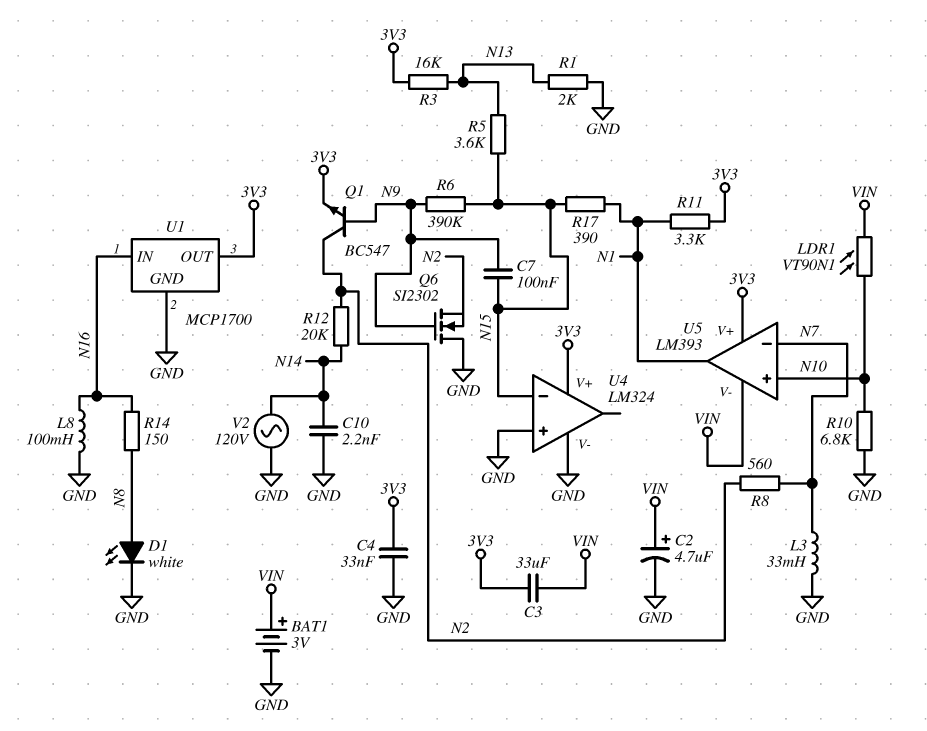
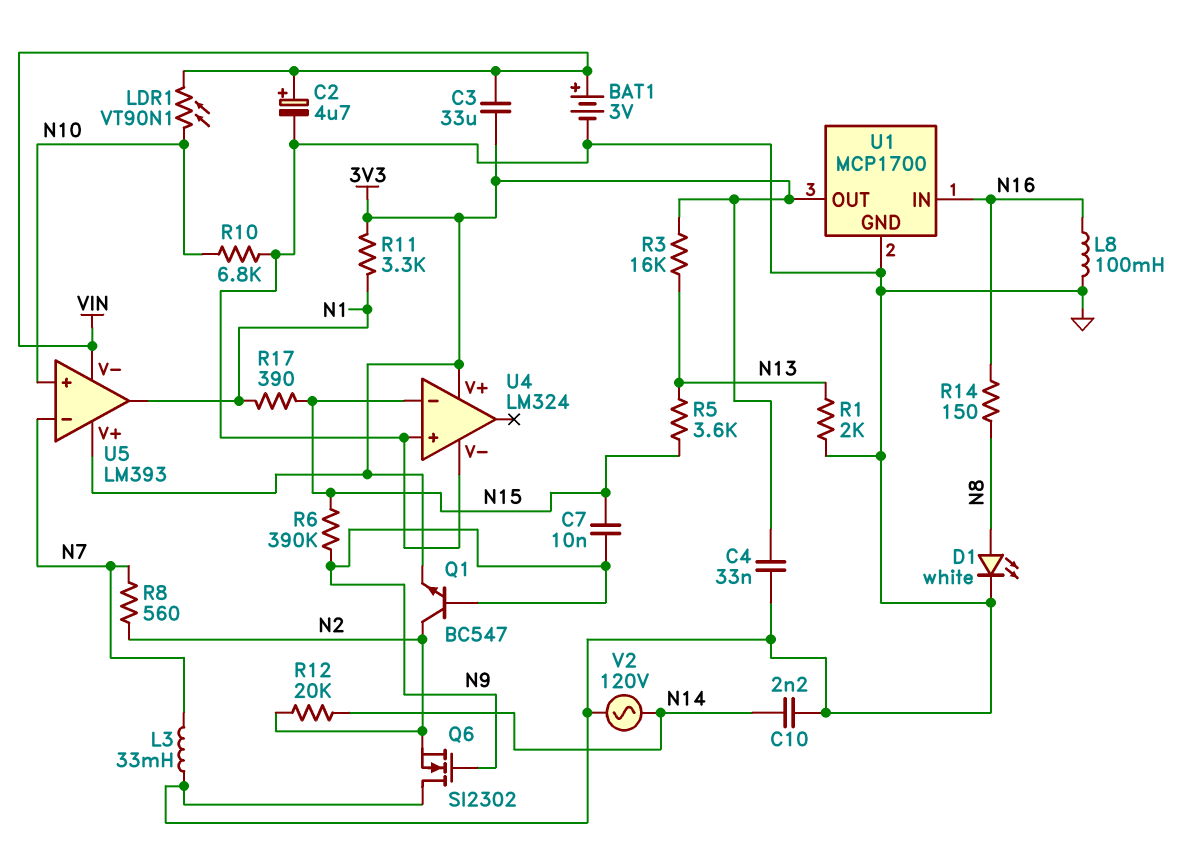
C7: 100nF (N9, N15) -> 10nF (N9, N15)

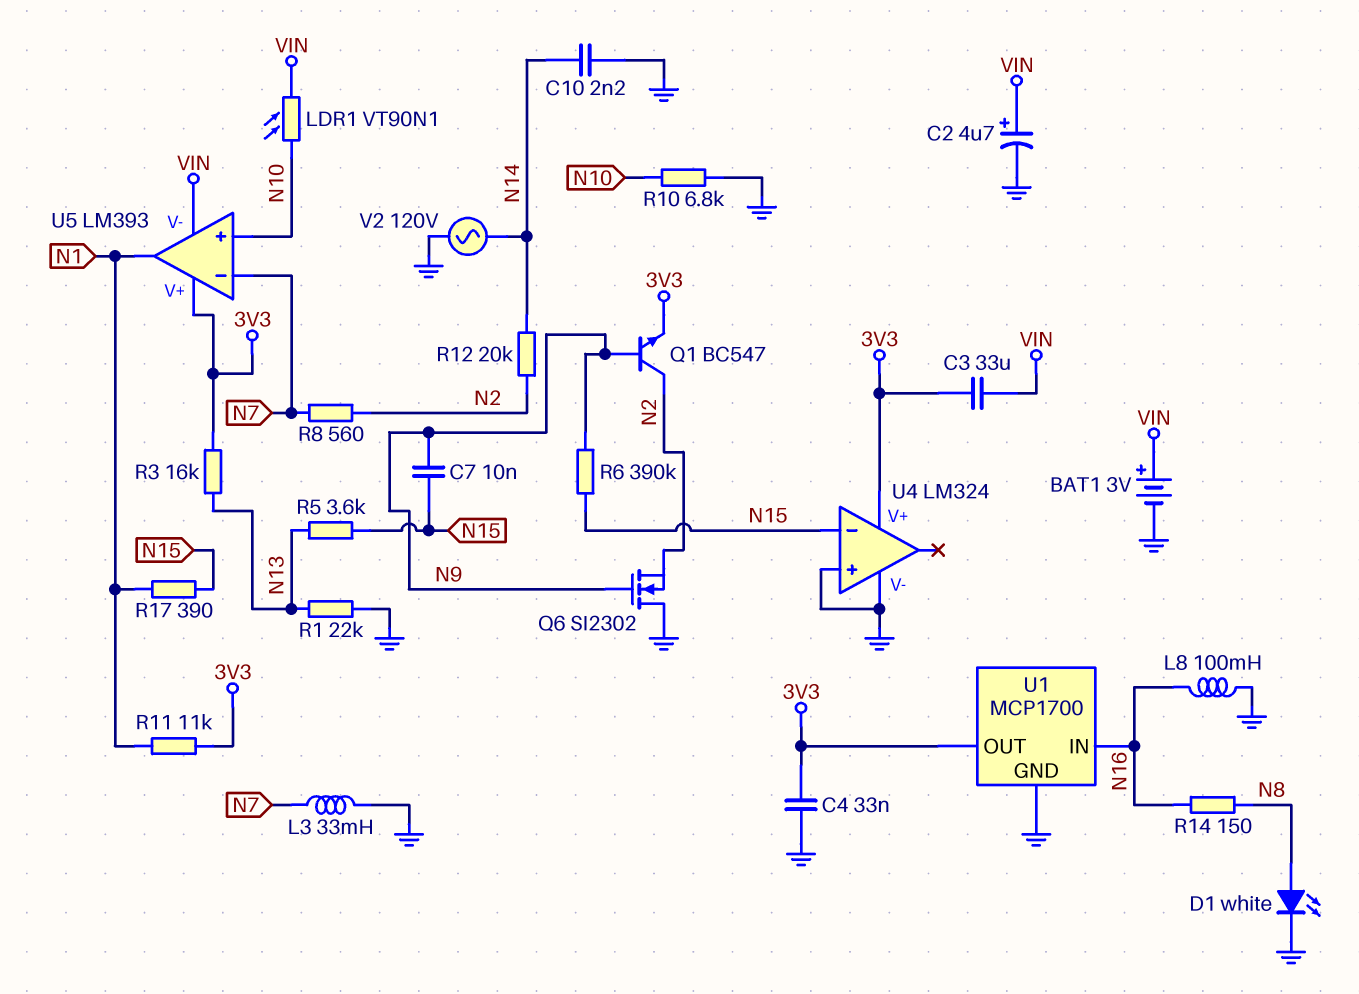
R1: 2k (GND, N13) -> 22k (GND, N13)
R11: 3.3k (3V3, N1) -> 11k (3V3, N1)

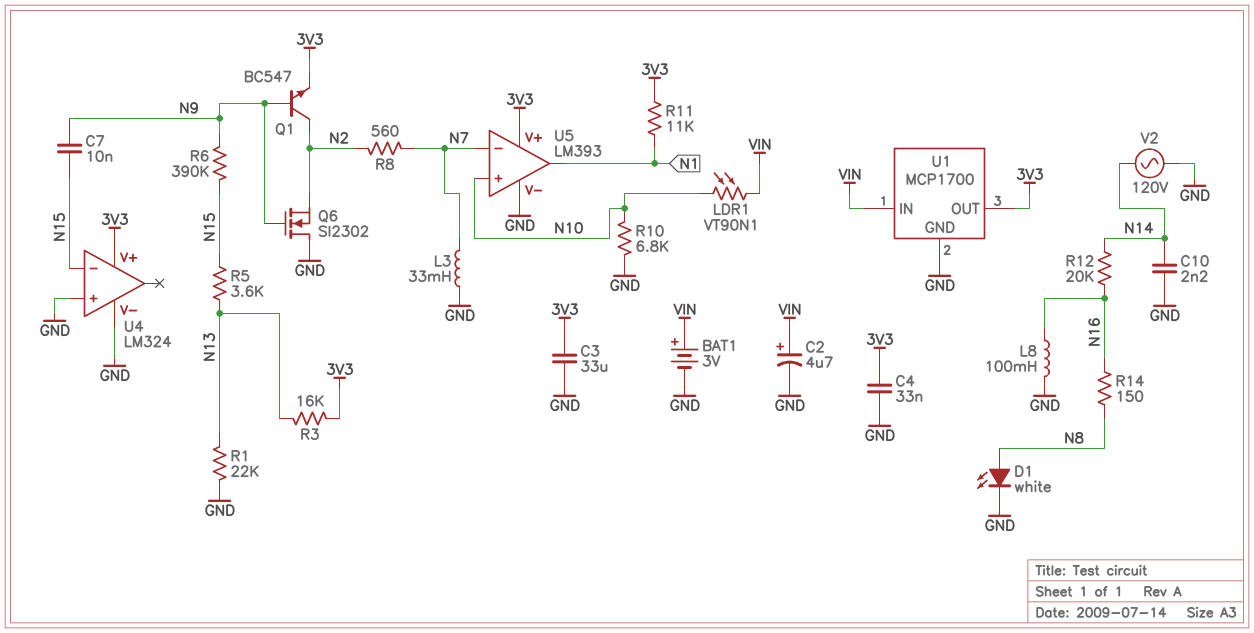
C3: 33uF (3V3, VIN) -> 33uF (3V3, GND)
R12: 20k (N2, N14) -> 20k (N14, N16)
R17: 390 (N1, N15) -> none
U1 pin IN: N16 -> VIN
U5 pin V-: VIN -> GND

